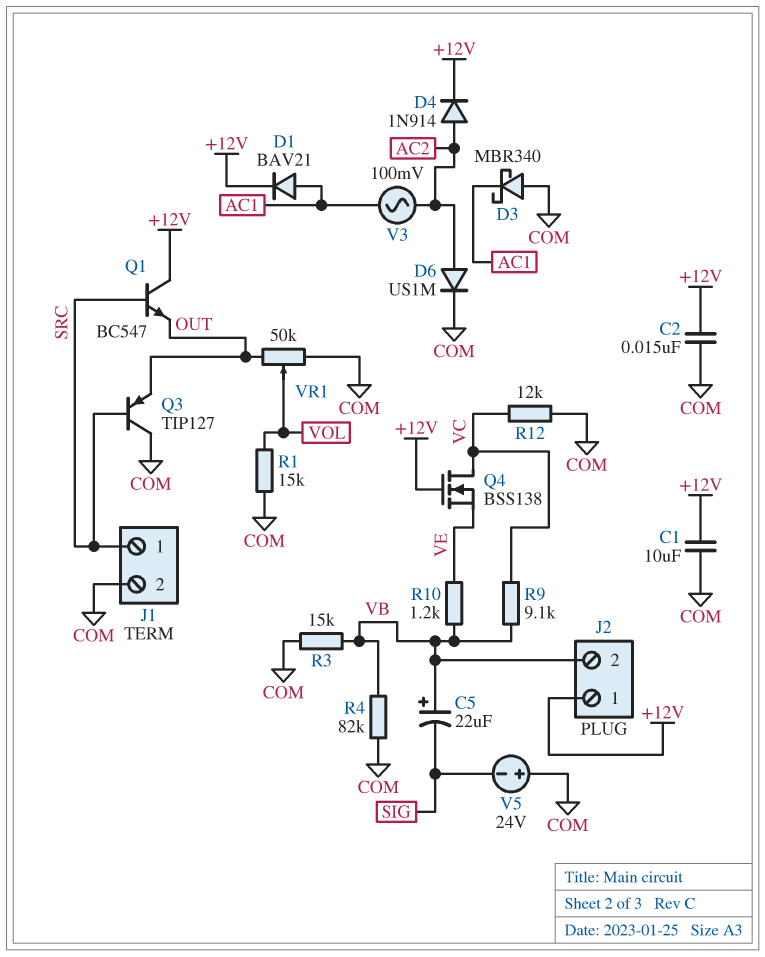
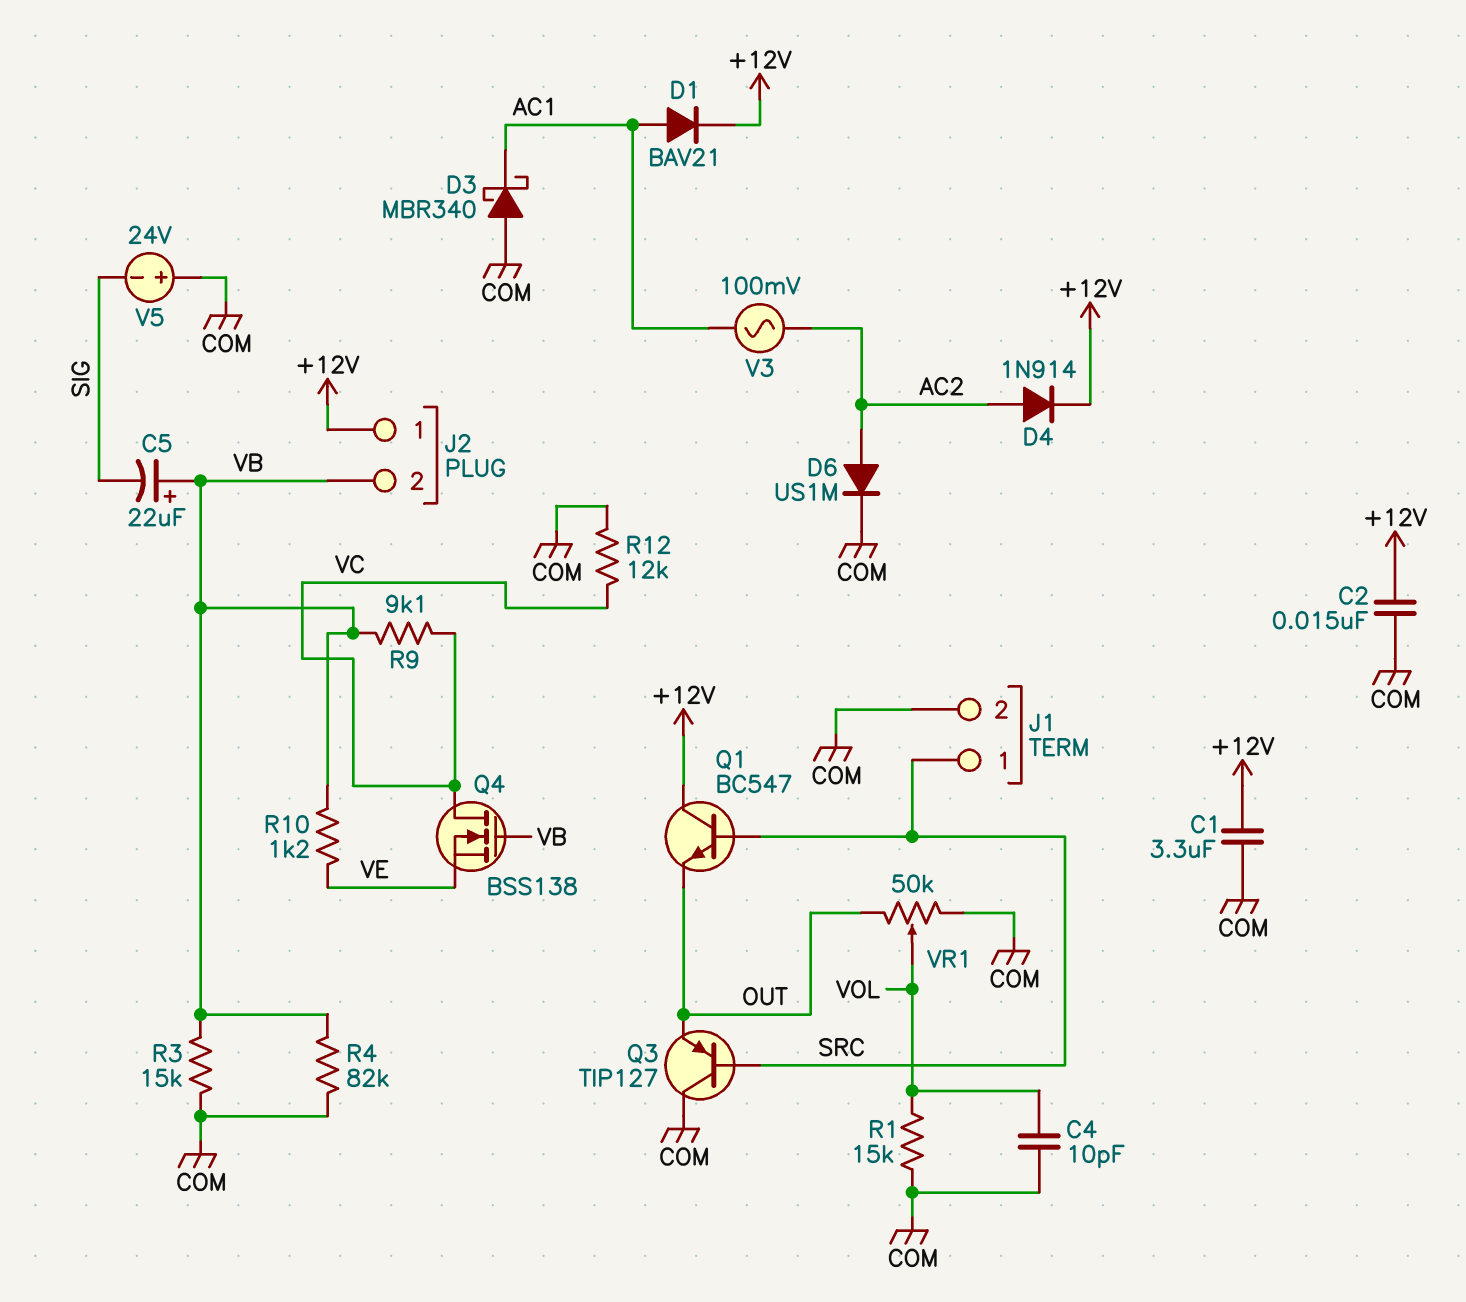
C1: 10uF (+12V, COM) -> 3.3uF (+12V, COM)
C4: none -> 10pF (COM, VOL)
Q4: NMOS BSS138 (G +12V, D VC, S VE) -> NMOS BSS138 (G VB, D VC, S VE)

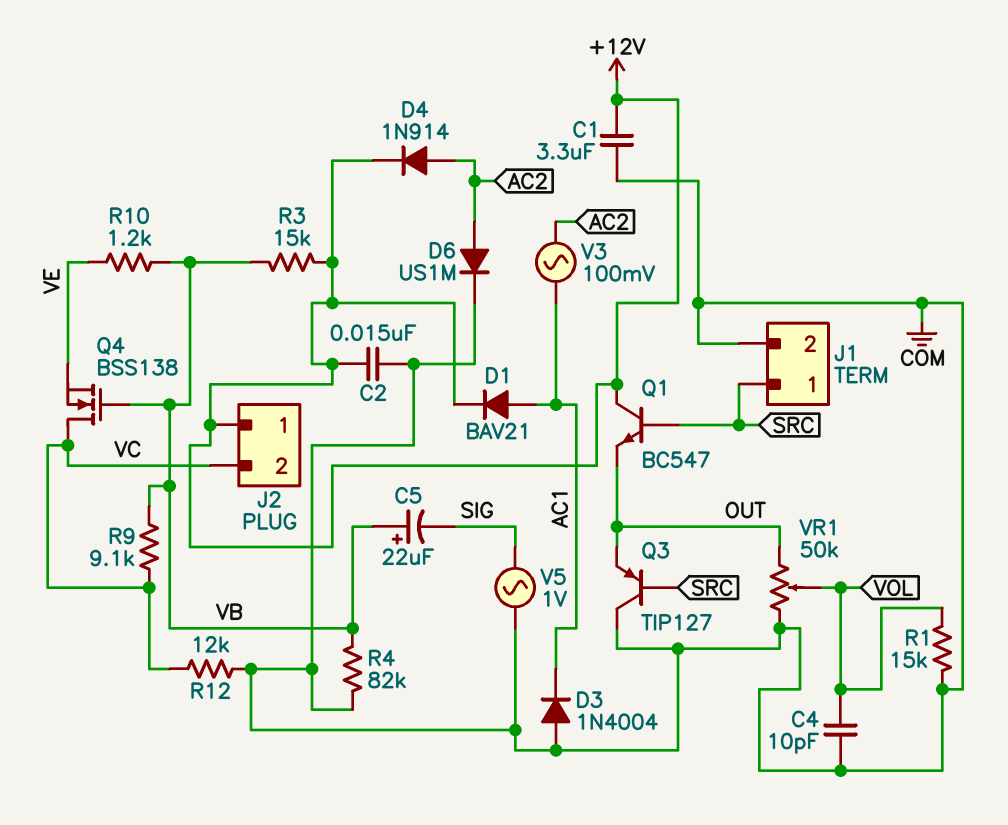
D3: schottky MBR340 (A COM, K AC1) -> diode 1N4004 (A COM, K AC1)
J2 pin 2: VB -> VC
R3: 15k (COM, VB) -> 15k (+12V, VB)
V5: 24V (plus COM, minus SIG) -> AC 1V (COM, SIG)

